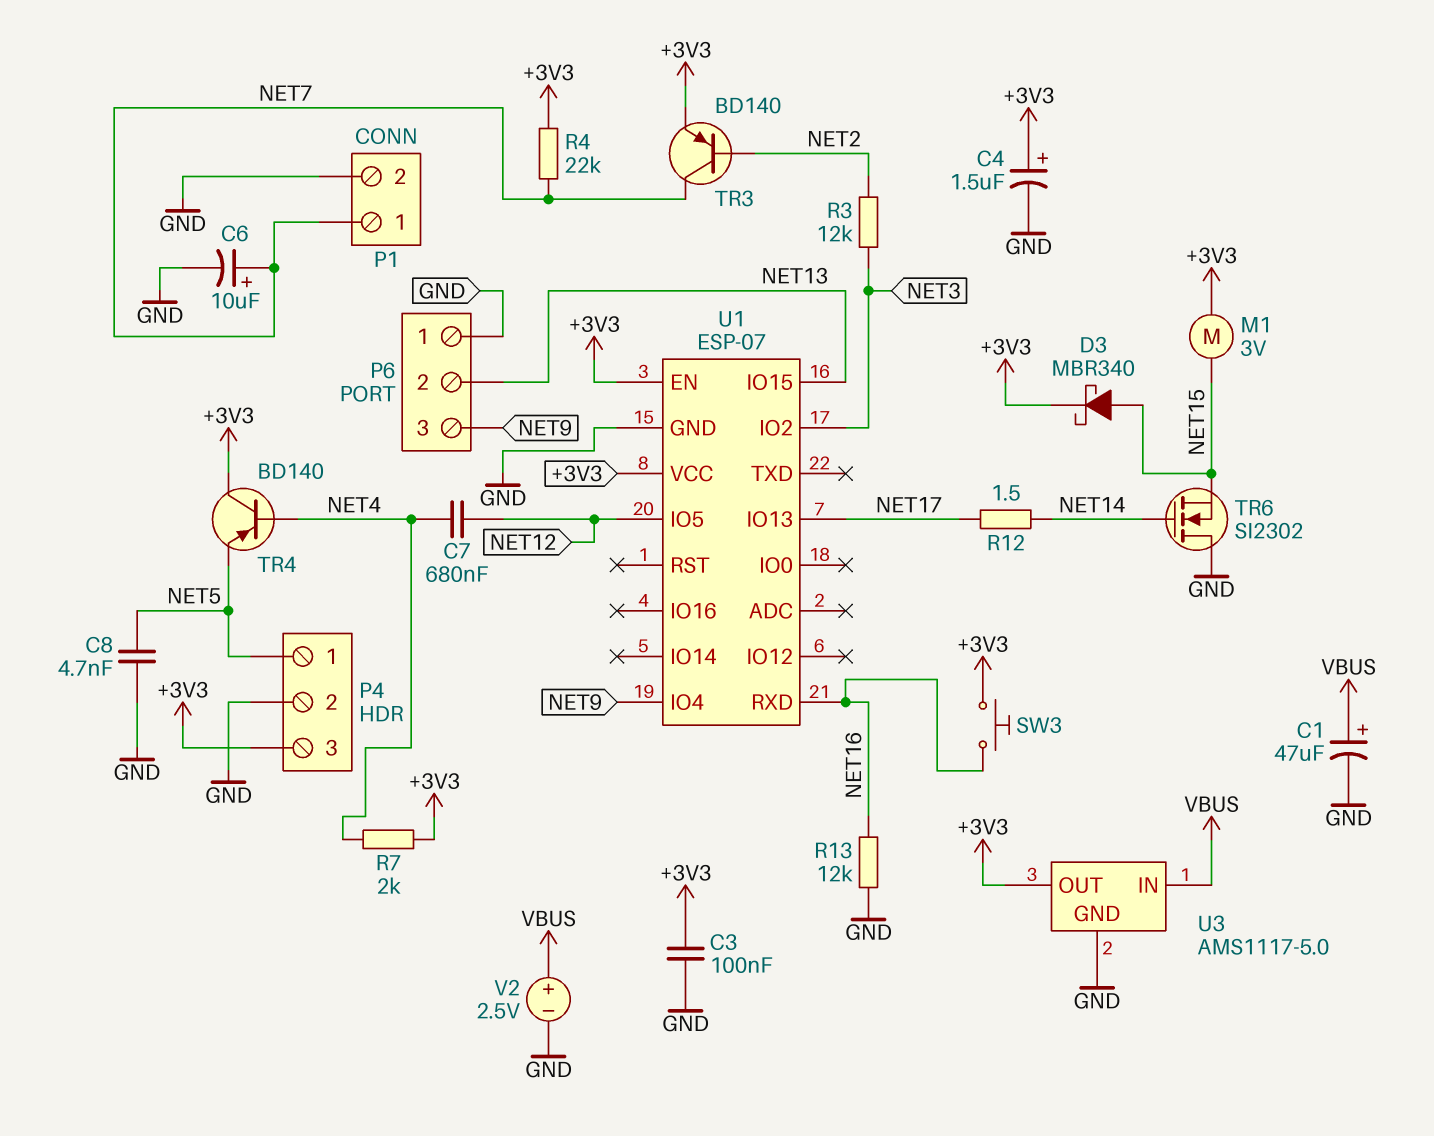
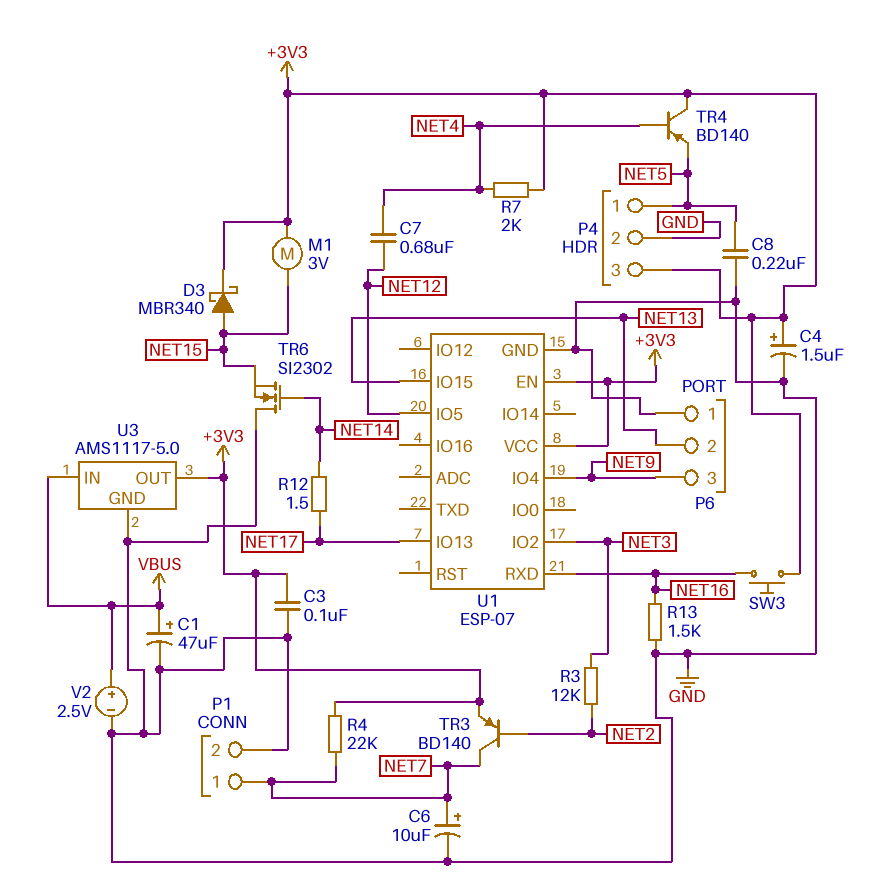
C8: 4.7nF (GND, NET5) -> 220nF (GND, NET5)
R13: 12k (GND, NET16) -> 1.5k (GND, NET16)

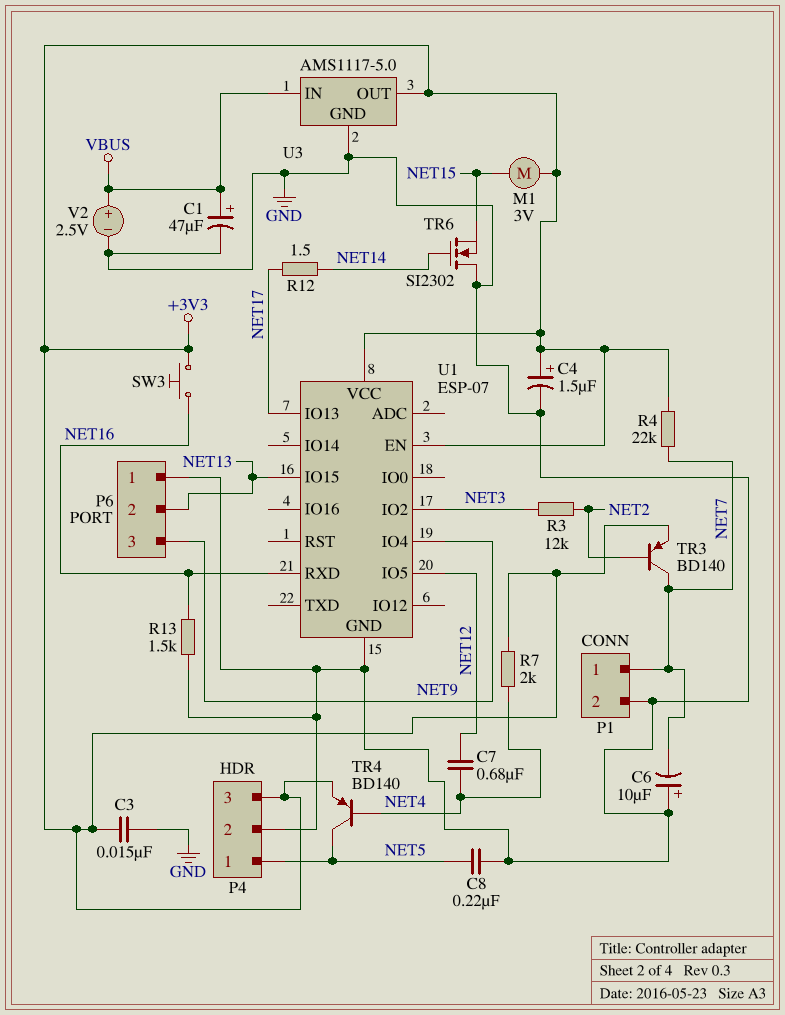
C3: 100nF (+3V3, GND) -> 15nF (+3V3, GND)
C6: 10uF (plus NET7, minus GND) -> 10uF (plus GND, minus NET7)
D3: schottky MBR340 (A NET15, K +3V3) -> none
TR4: PNP BD140 (B NET4, C +3V3, E NET5) -> PNP BD140 (B NET4, C NET5, E +3V3)

